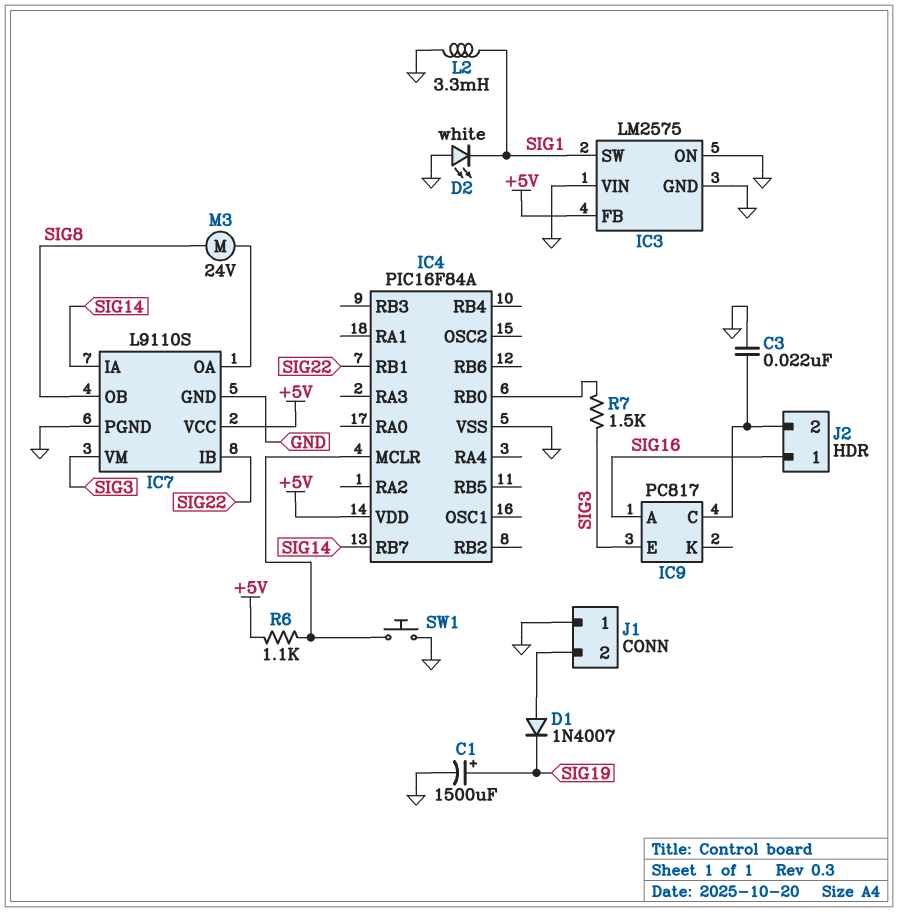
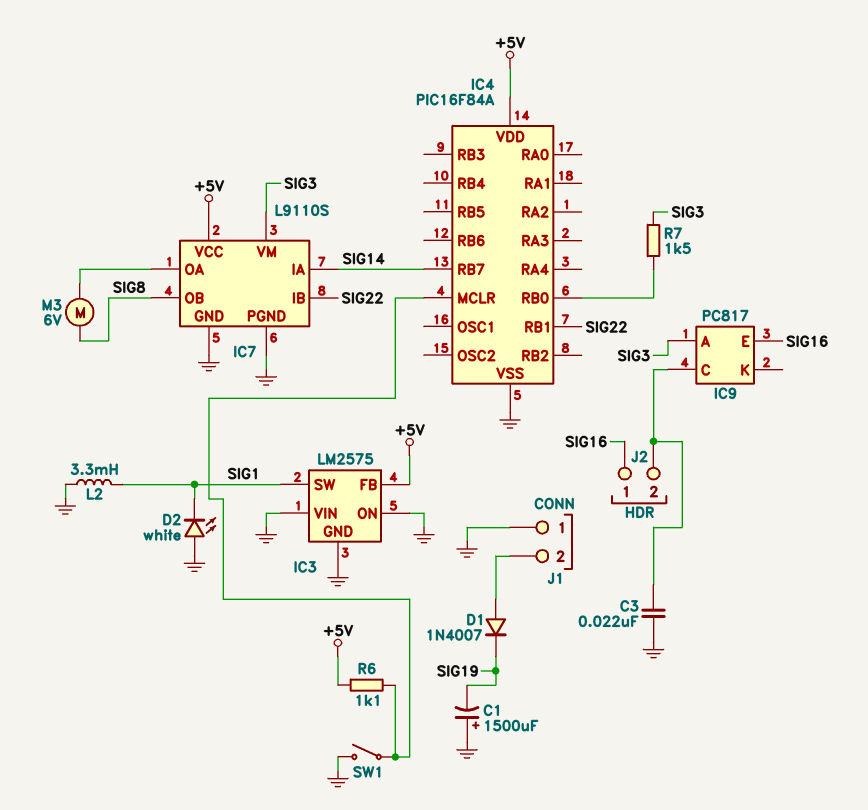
C1: 1500uF (plus SIG19, minus GND) -> 1500uF (plus GND, minus SIG19)
IC9 pin A: SIG16 -> SIG3
IC9 pin E: SIG3 -> SIG16
M3: motor 24V (IC7/OA, SIG8) -> motor 6V (IC7/OA, SIG8)
SW1: button (GND, IC4/MCLR) -> switch (GND, IC4/MCLR)

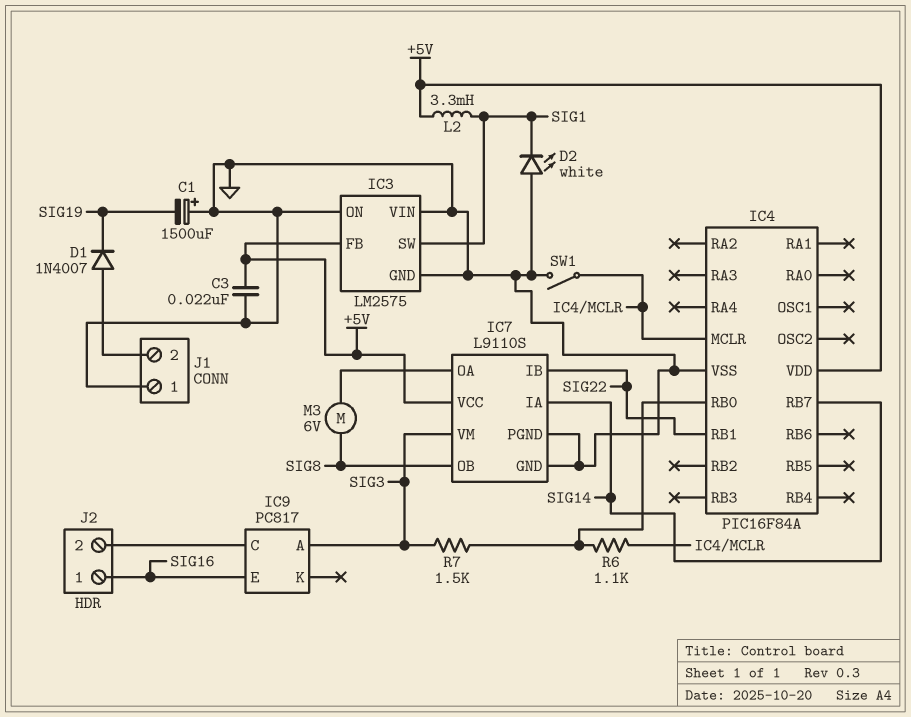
C3: 22nF (GND, IC9/C) -> 22nF (+5V, GND)
L2: 3.3mH (GND, SIG1) -> 3.3mH (+5V, SIG1)
R6: 1.1k (+5V, IC4/MCLR) -> 1.1k (IC4/MCLR, IC4/RB0)

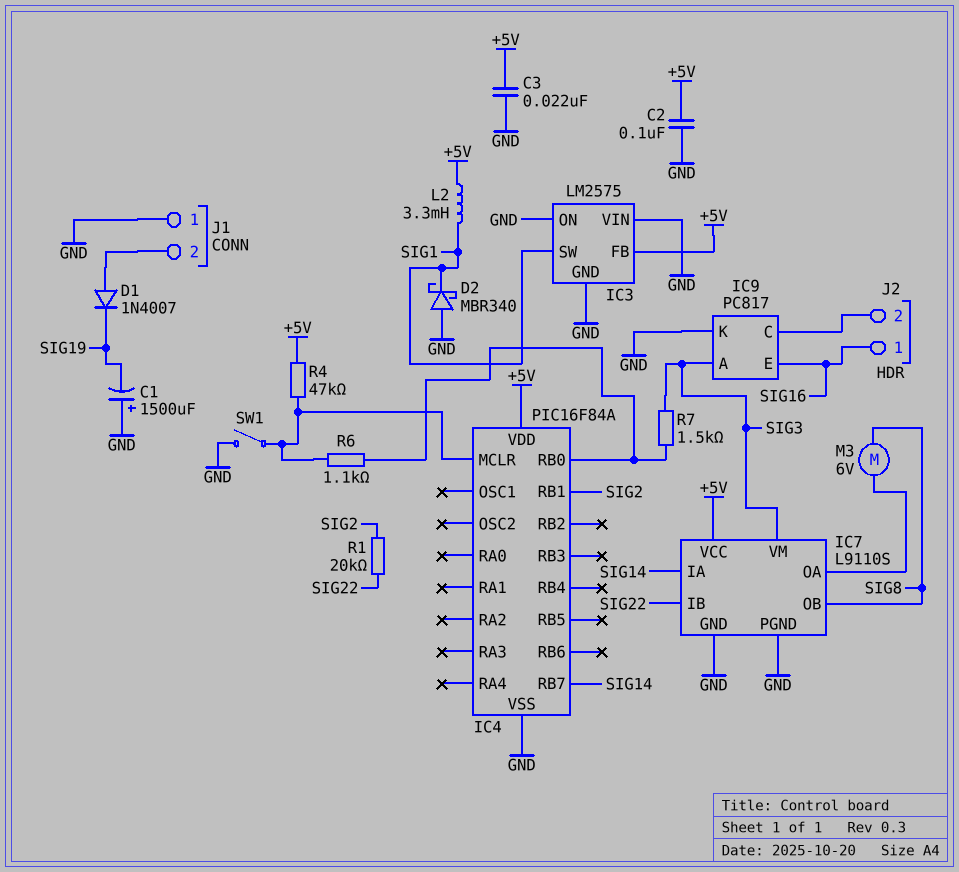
C2: none -> 100nF (+5V, GND)
D2: LED white (A GND, K SIG1) -> schottky MBR340 (A GND, K SIG1)
IC4 pin RB1: SIG22 -> SIG2
IC9 pin K: none -> GND
R1: none -> 20k (SIG2, SIG22)
R4: none -> 47k (+5V, IC4/MCLR)

